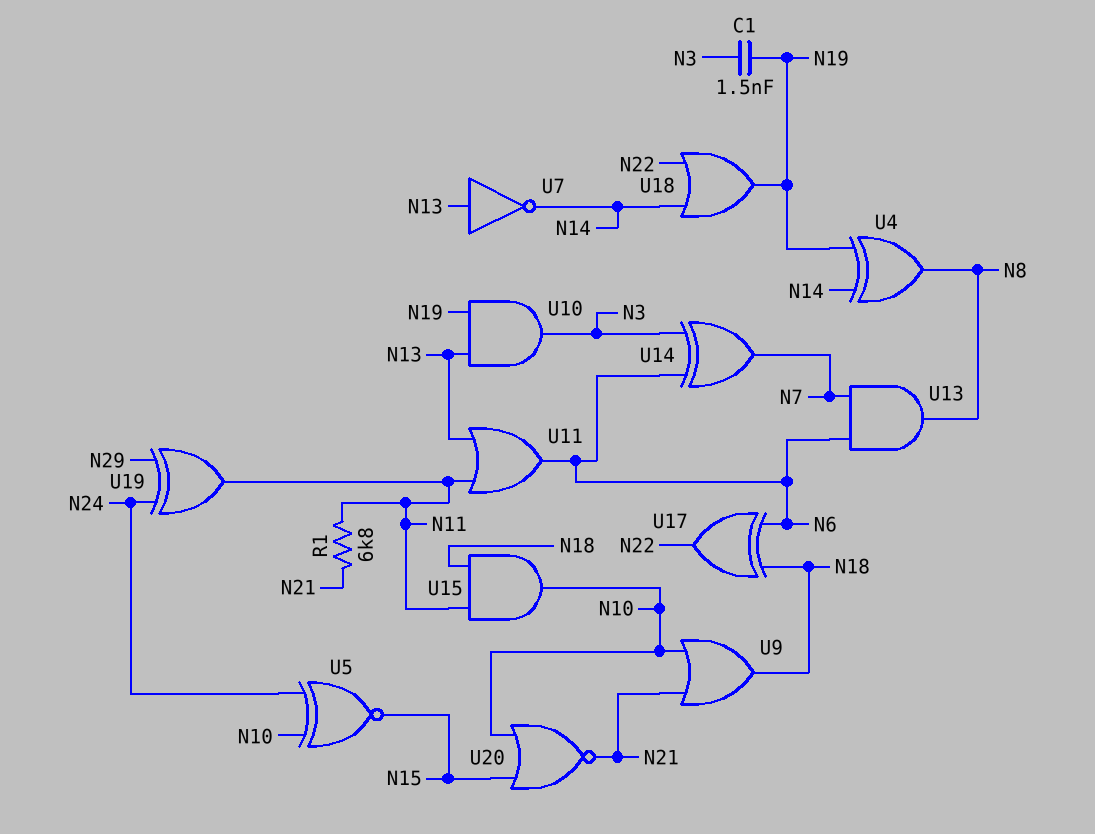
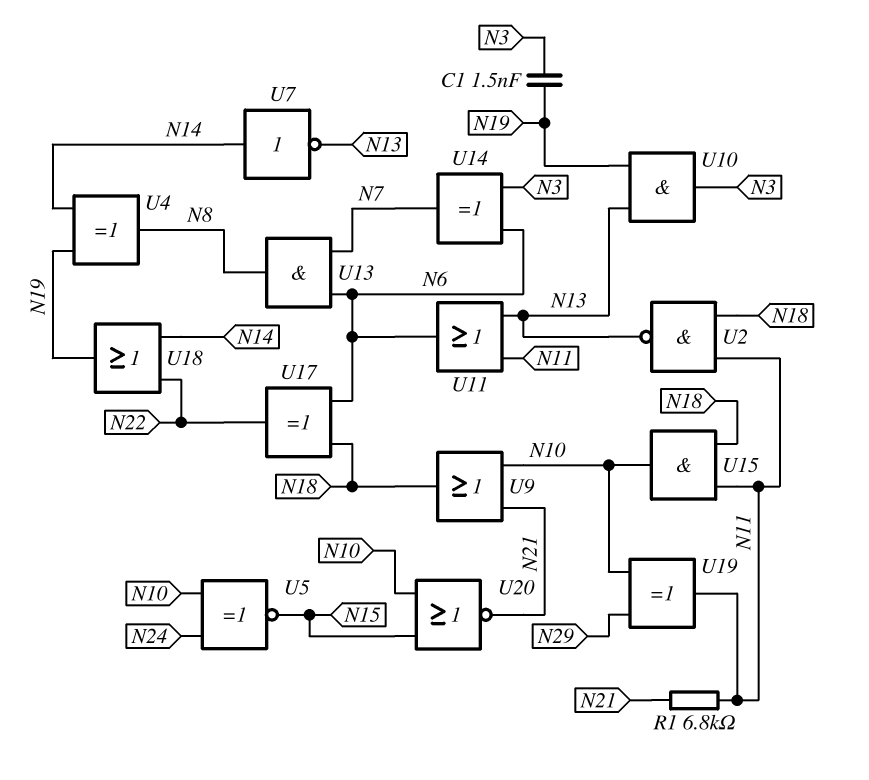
U2: none -> NAND (in N11, in N18, out N13)
U7: NOT (in N13, out N14) -> NOT (in N14, out N13)
U19: XOR (in N24, in N29, out N11) -> XOR (in N10, in N29, out N11)

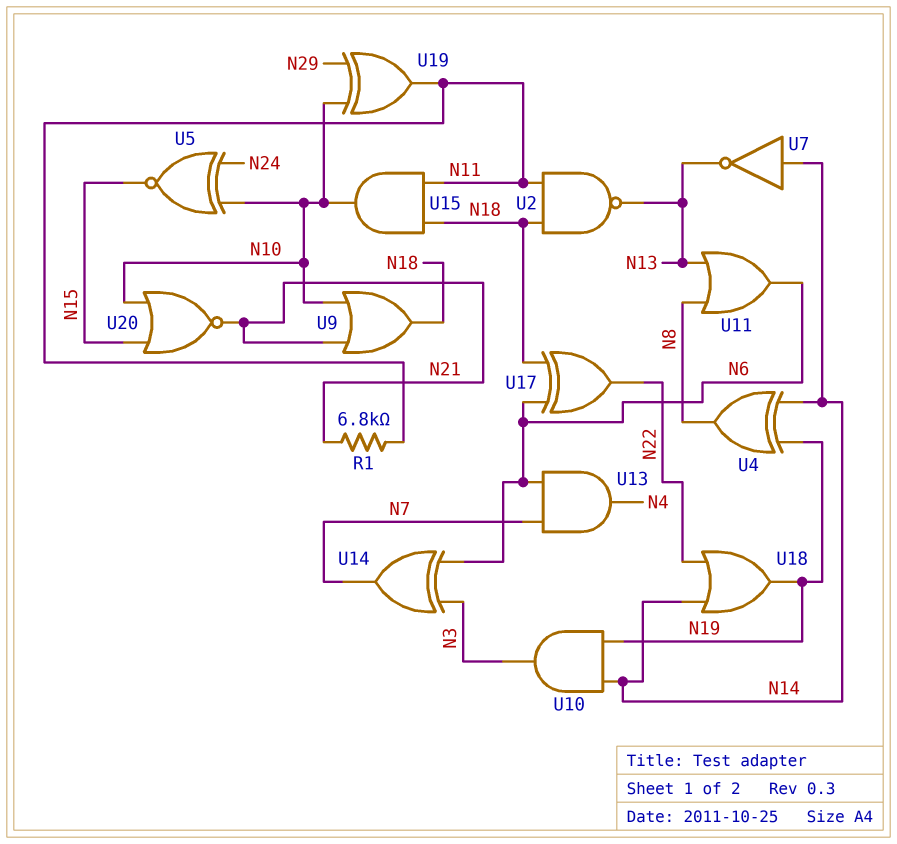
C1: 1.5nF (N3, N19) -> none
U10: AND (in N13, in N19, out N3) -> AND (in N14, in N19, out N3)
U11: OR (in N11, in N13, out N6) -> OR (in N8, in N13, out N6)
U13: AND (in N6, in N7, out N8) -> AND (in N6, in N7, out N4)

